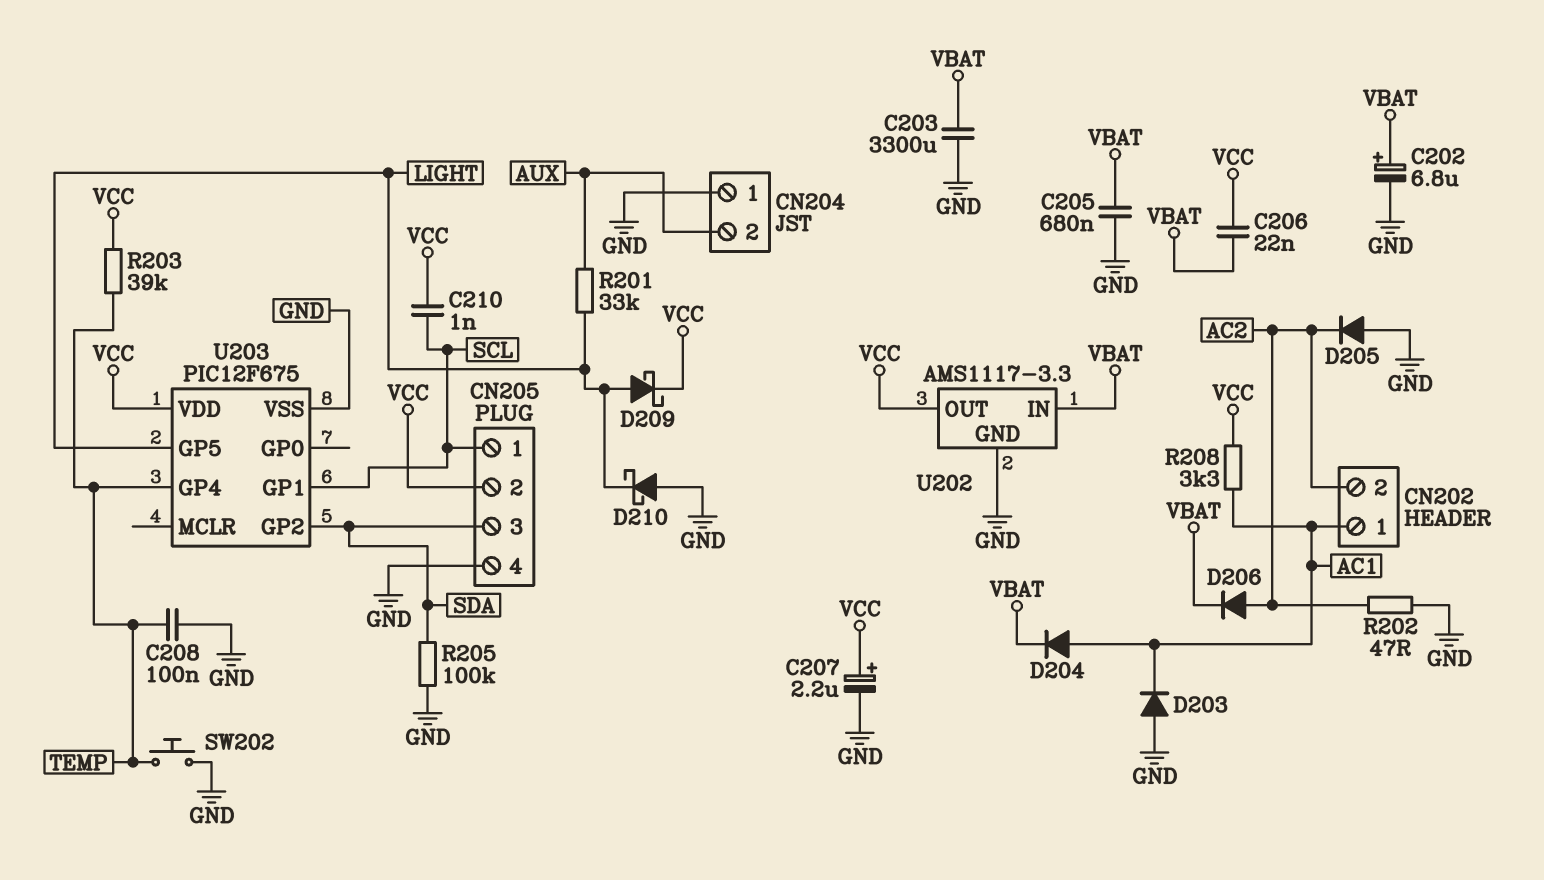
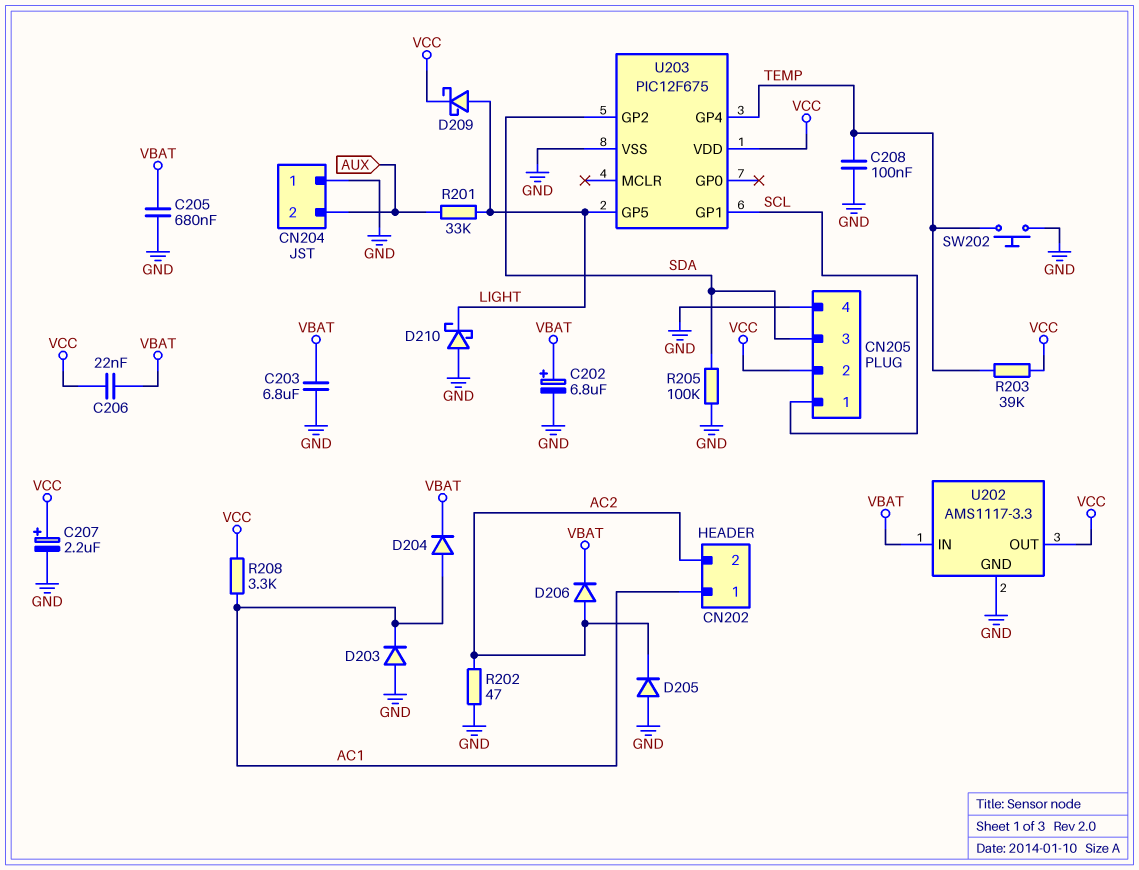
C203: 3300uF (GND, VBAT) -> 6.8uF (GND, VBAT)
C210: 1nF (SCL, VCC) -> none

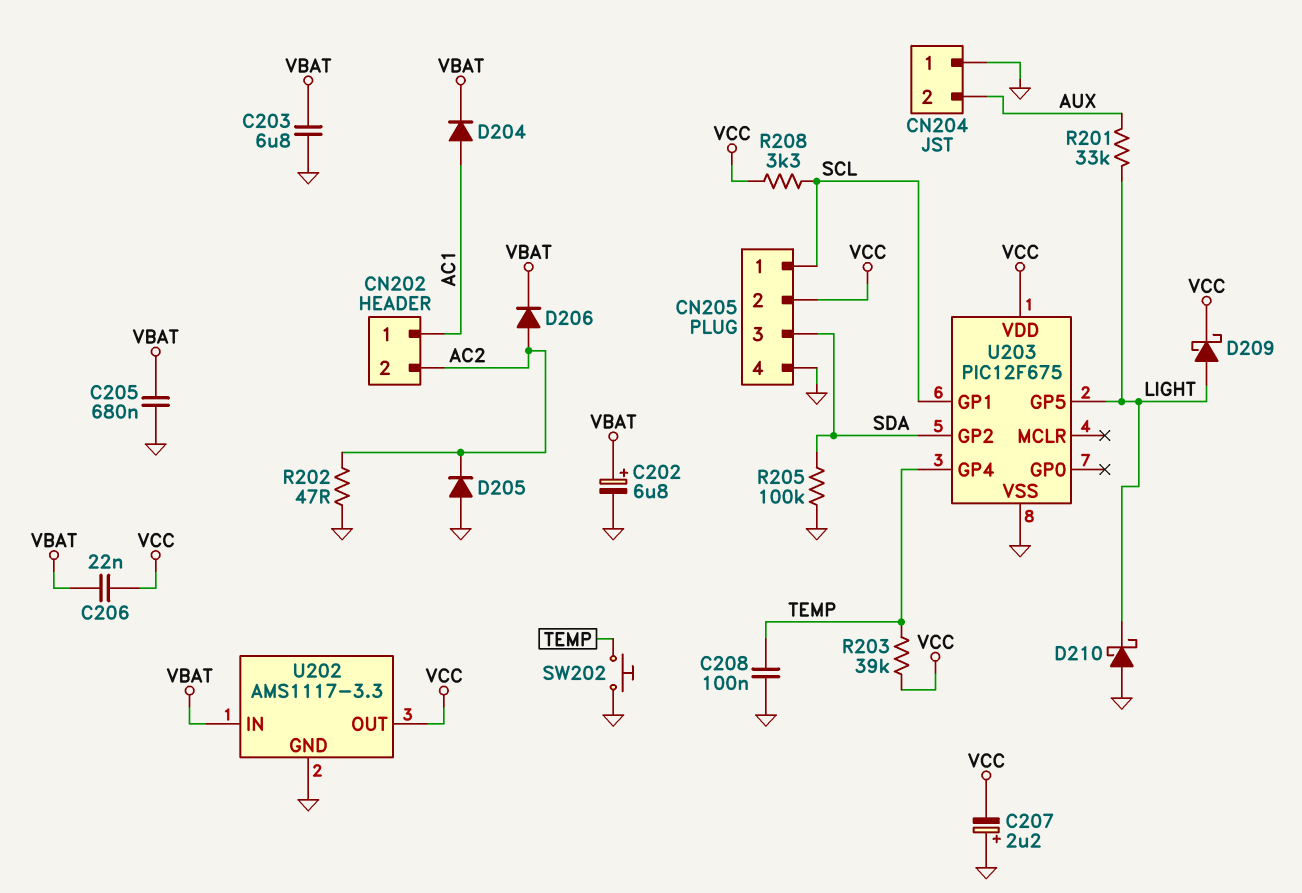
C207: 2.2uF (plus VCC, minus GND) -> 2.2uF (plus GND, minus VCC)
D203: diode (A GND, K AC1) -> none
R208: 3.3k (AC1, VCC) -> 3.3k (SCL, VCC)

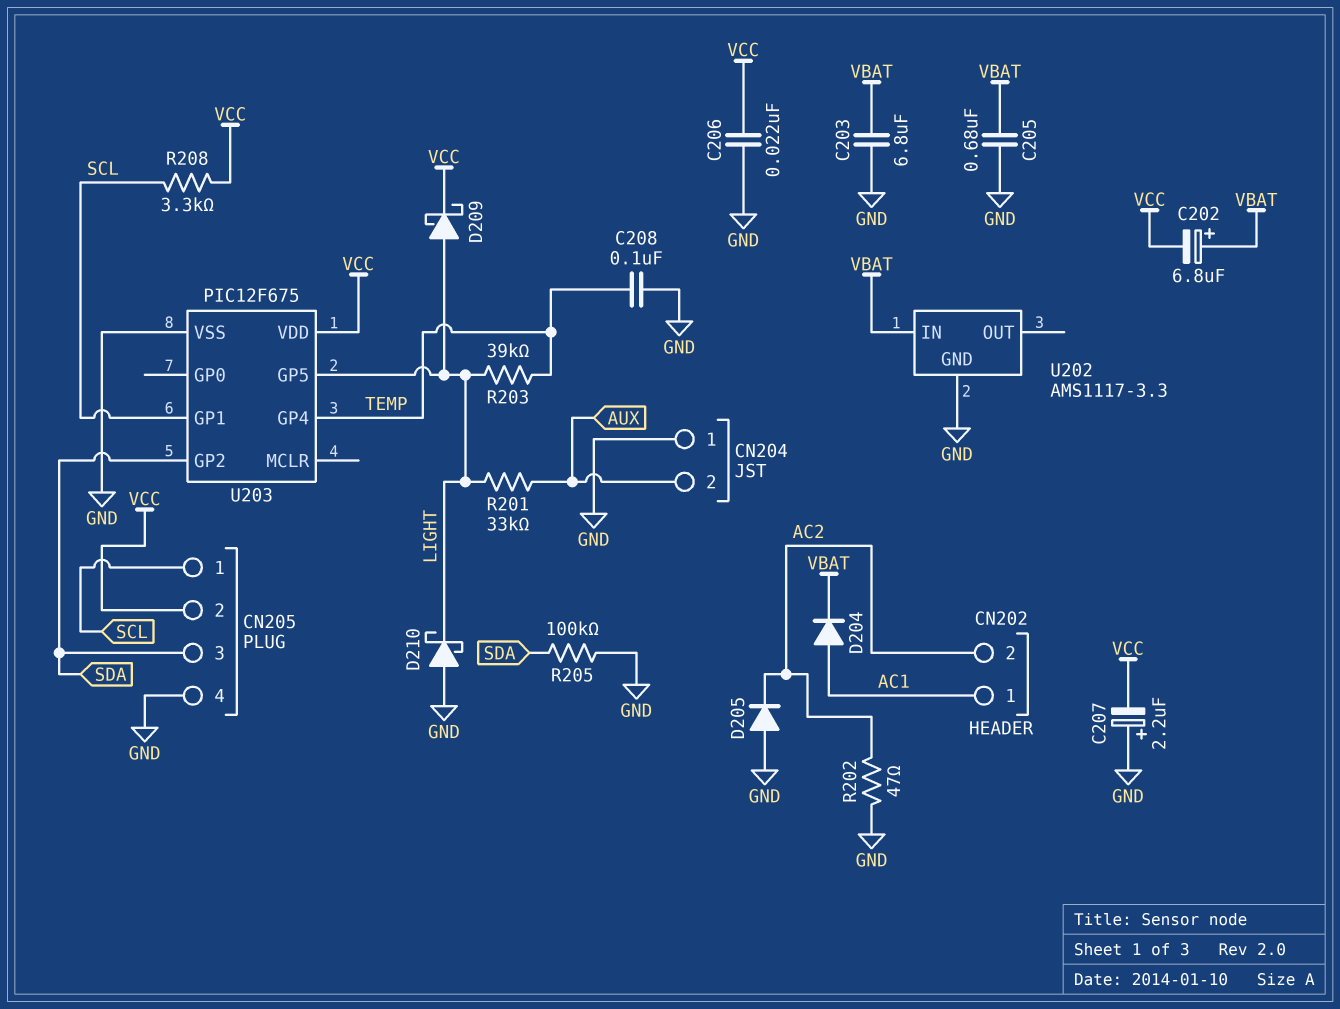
C202: 6.8uF (plus VBAT, minus GND) -> 6.8uF (plus VBAT, minus VCC)
C206: 22nF (VBAT, VCC) -> 22nF (GND, VCC)
D206: diode (A AC2, K VBAT) -> none
R203: 39k (TEMP, VCC) -> 39k (LIGHT, TEMP)
SW202: button (GND, TEMP) -> none
U202 pin OUT: VCC -> none

